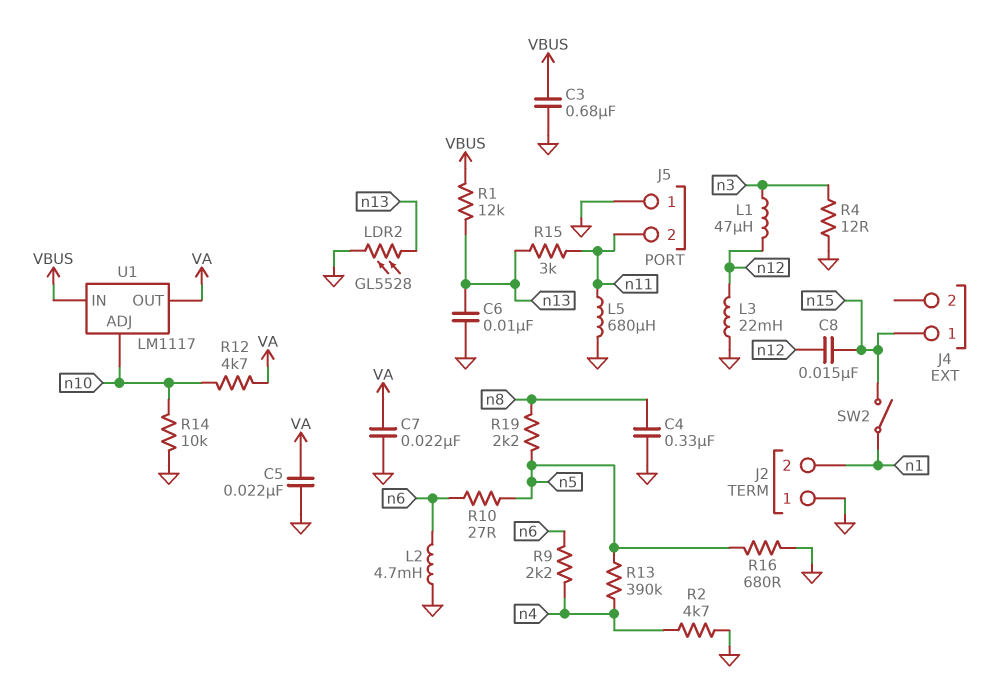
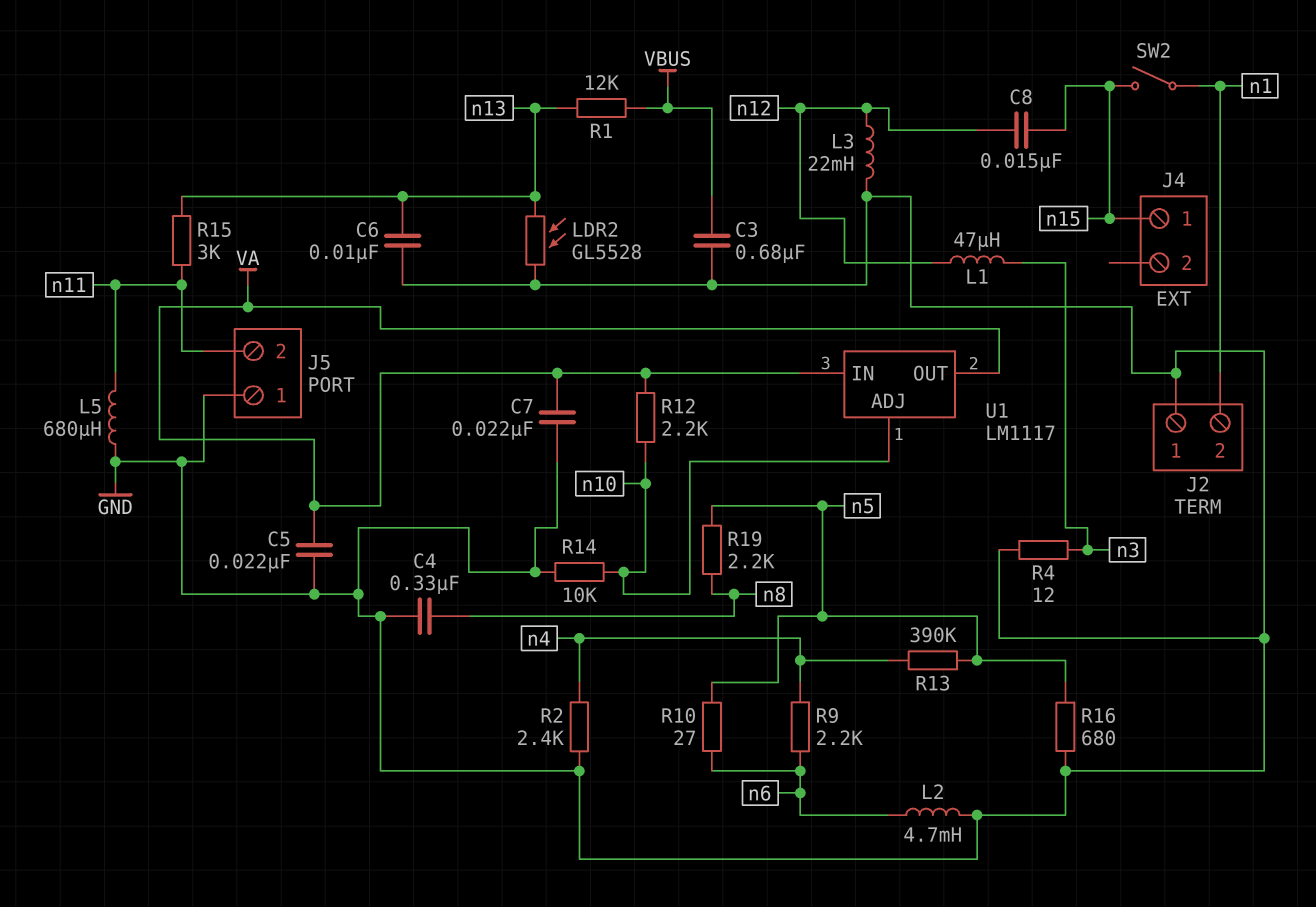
R2: 4.7k (GND, n4) -> 2.4k (GND, n4)
R12: 4.7k (VA, n10) -> 2.2k (VA, n10)
U1 pin IN: VBUS -> VA

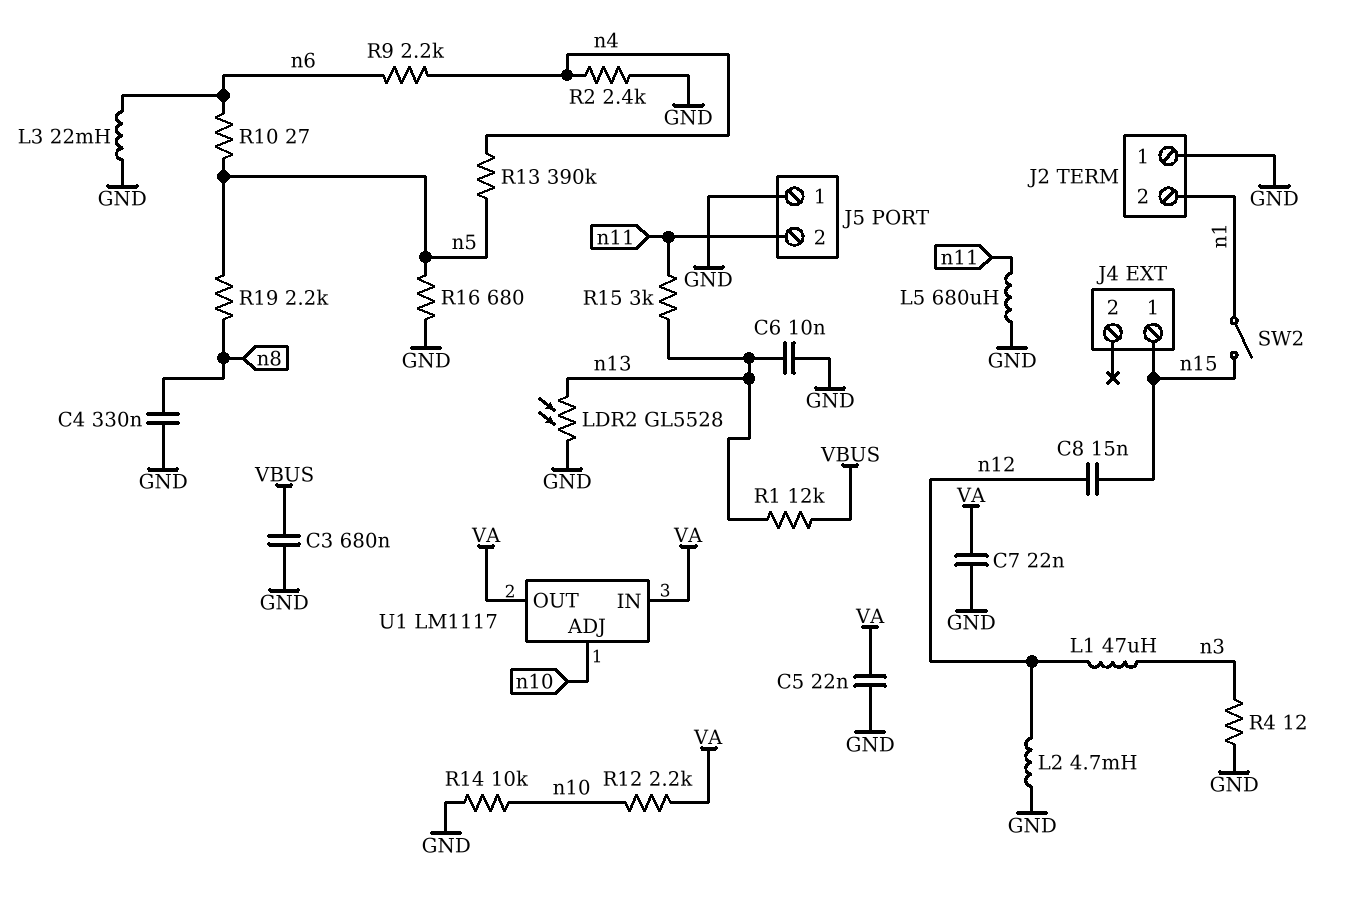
L2: 4.7mH (GND, n6) -> 4.7mH (GND, n12)
L3: 22mH (GND, n12) -> 22mH (GND, n6)

